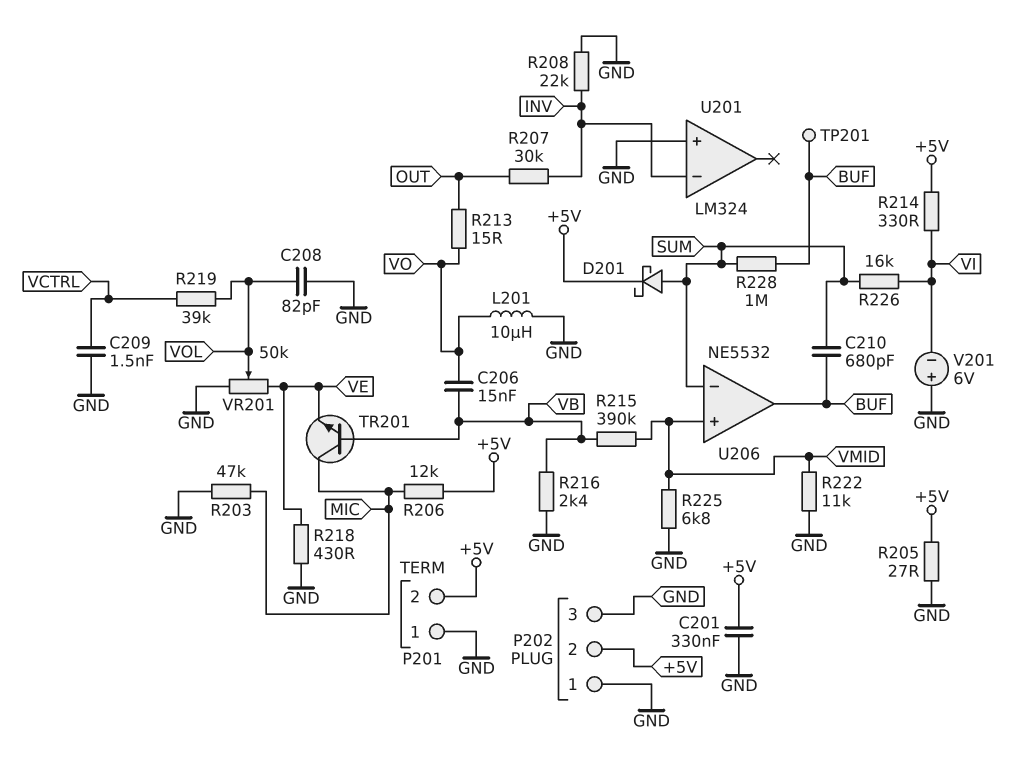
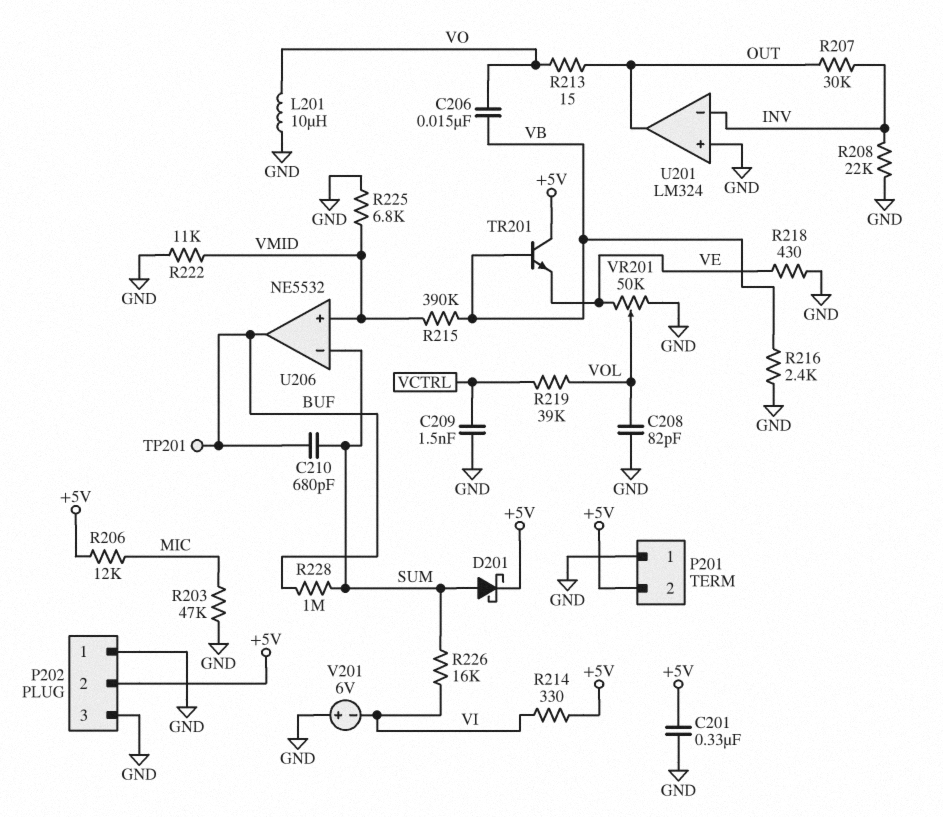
R205: 27 (+5V, GND) -> none
TR201: NPN (B VB, C MIC, E VE) -> NPN (B VB, C +5V, E VE)
U201 pin out: none -> OUT

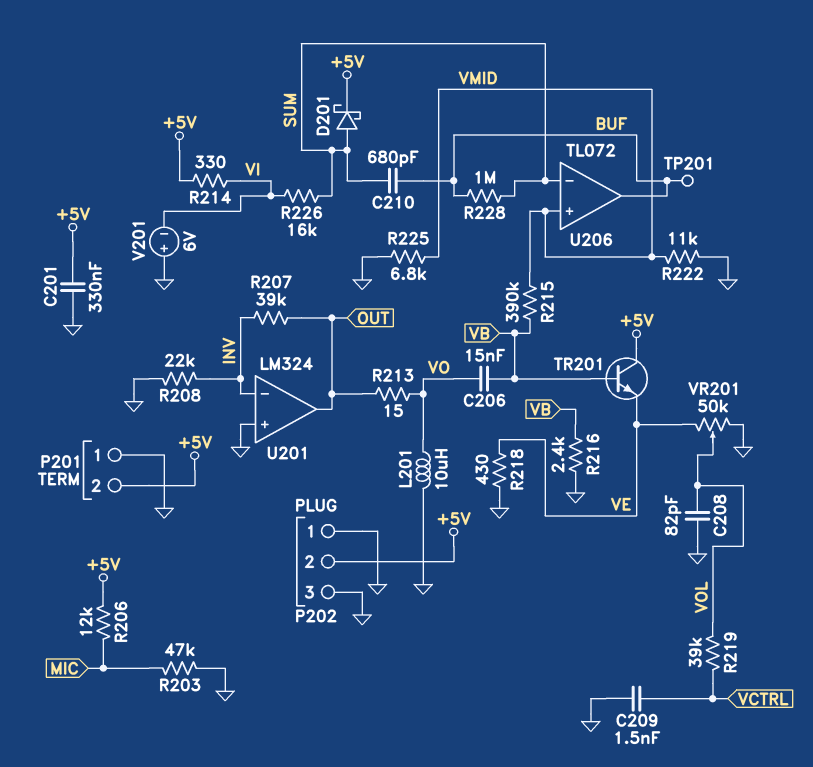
R207: 30k (INV, OUT) -> 39k (INV, OUT)
U206: NE5532 -> TL072

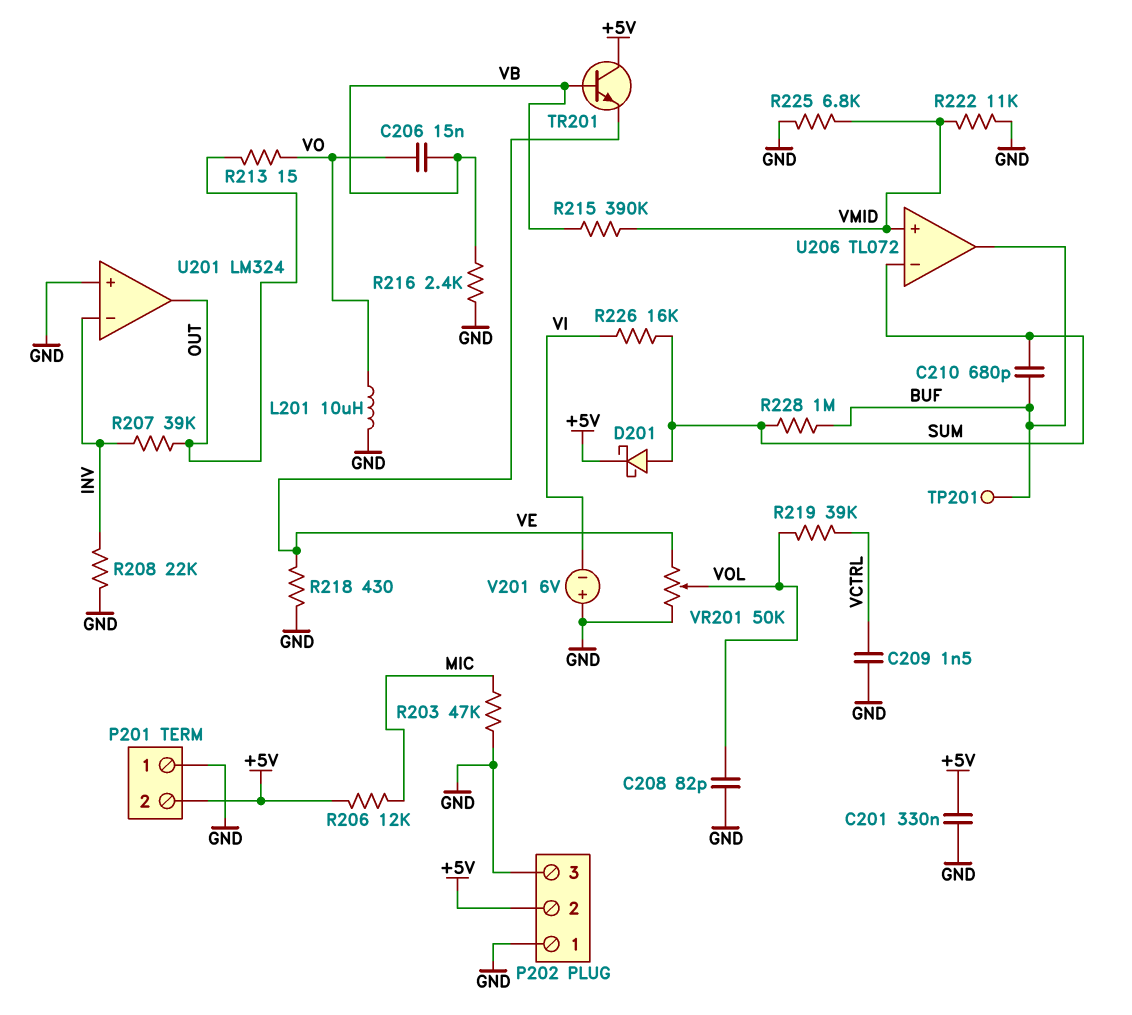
R214: 330 (+5V, VI) -> none

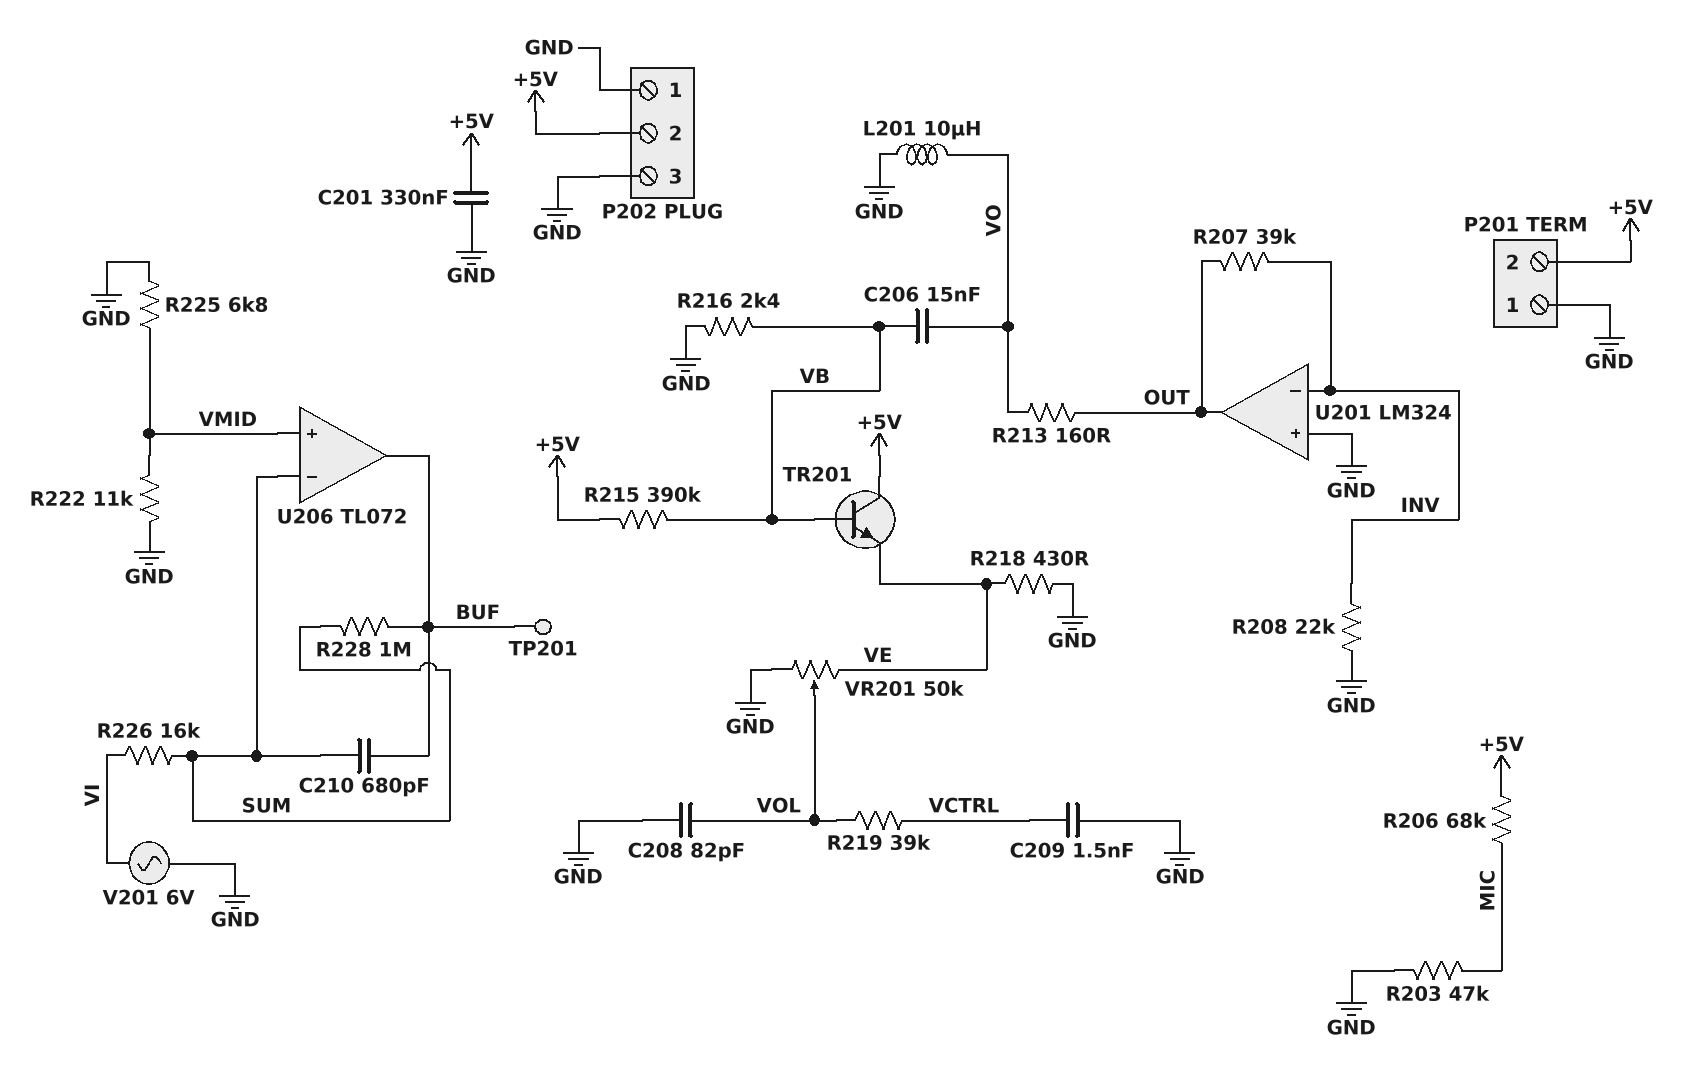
D201: schottky (A SUM, K +5V) -> none
R206: 12k (+5V, MIC) -> 68k (+5V, MIC)
R213: 15 (OUT, VO) -> 160 (OUT, VO)
R215: 390k (VB, VMID) -> 390k (+5V, VB)
V201: 6V (plus GND, minus VI) -> AC 6V (GND, VI)

